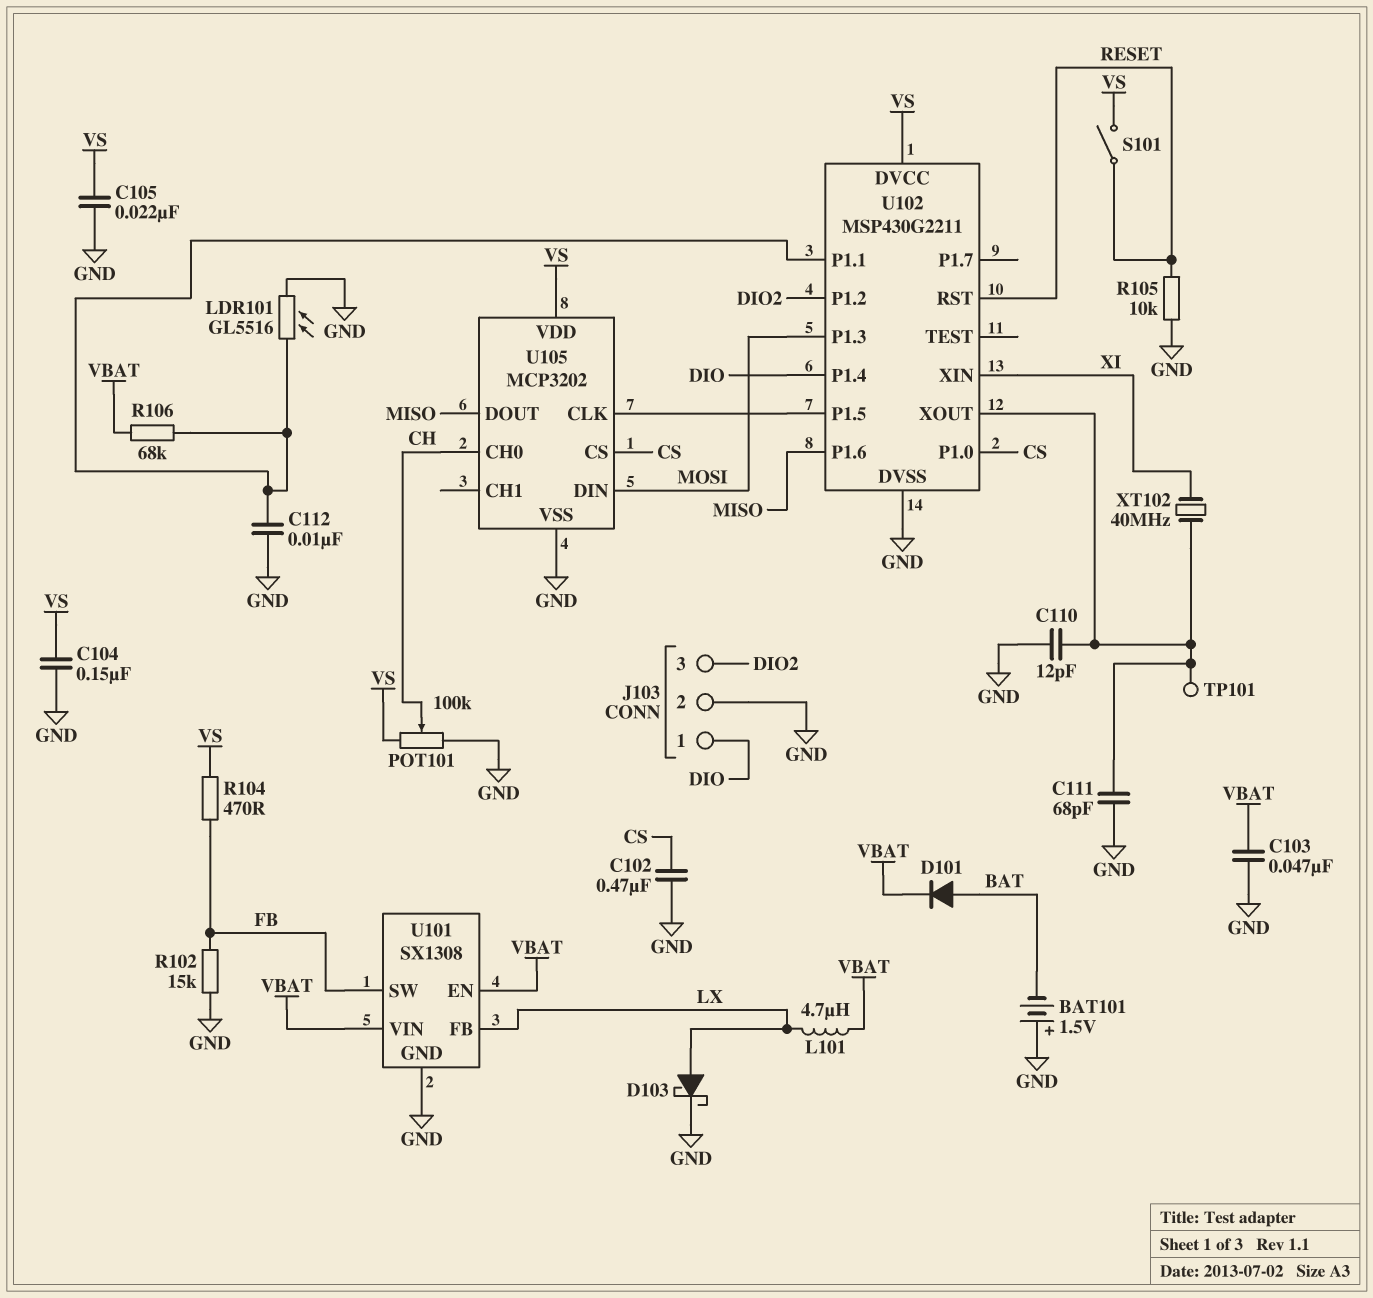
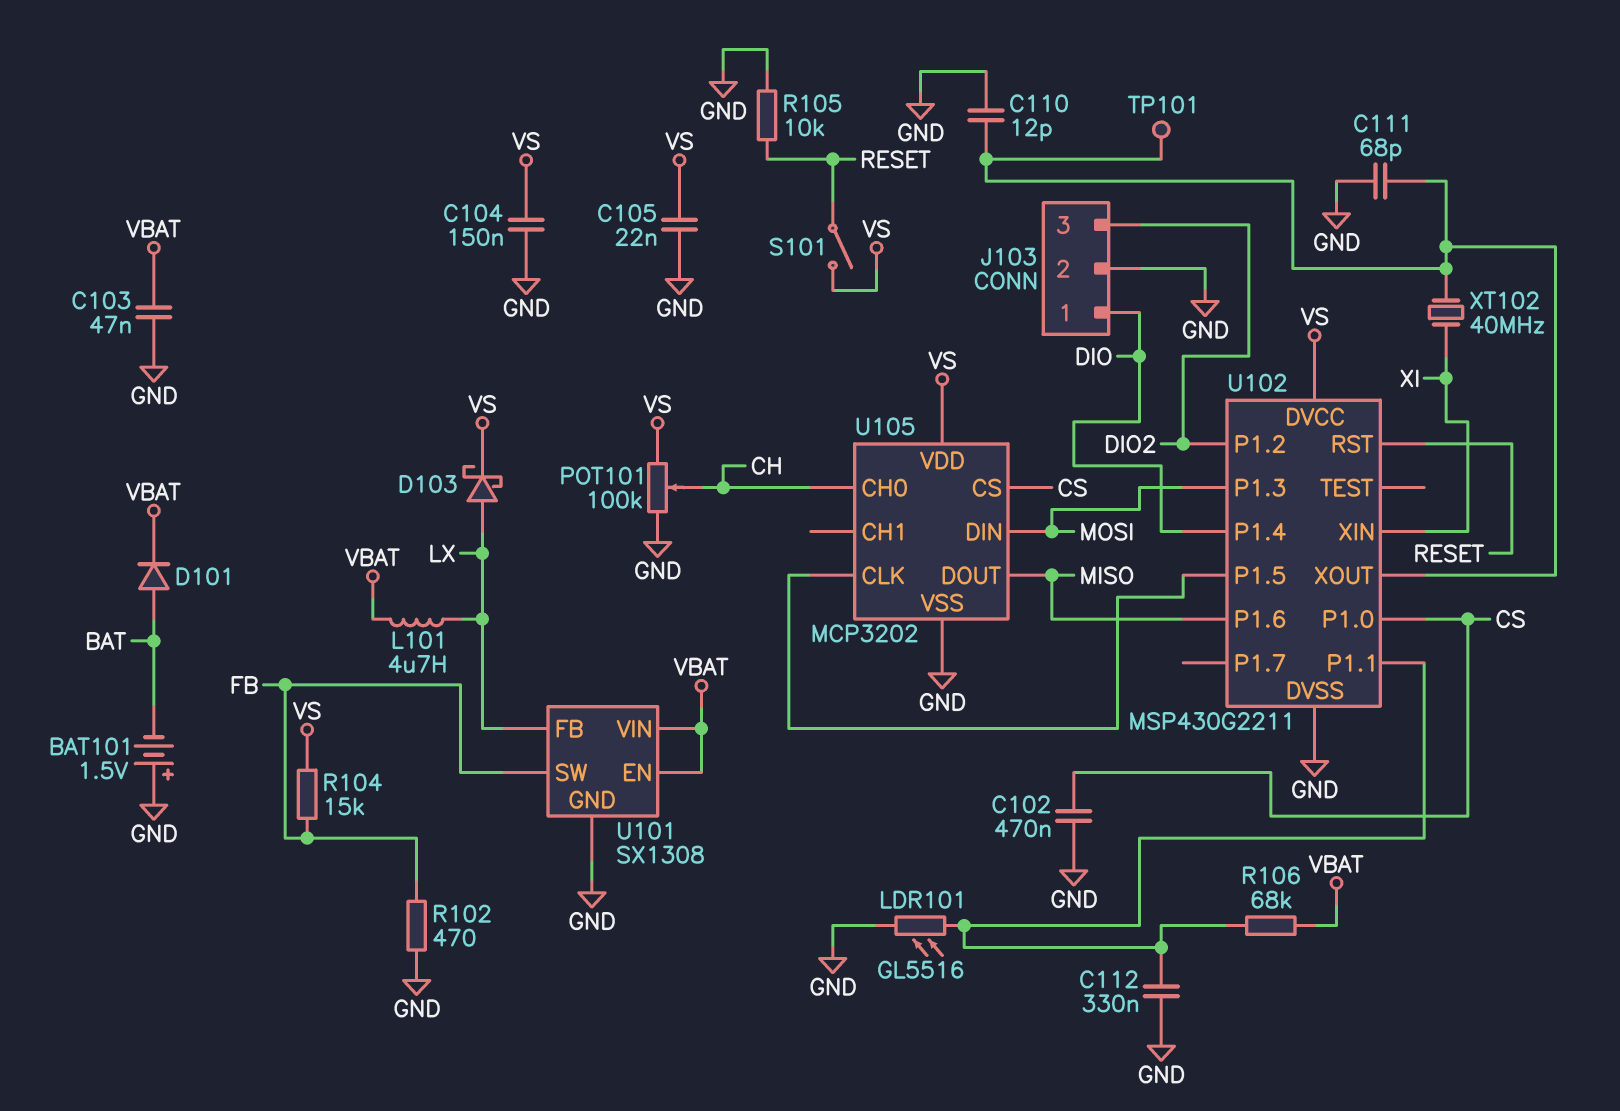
C112: 10nF (GND, U102/P1.1) -> 330nF (GND, U102/P1.1)
D103: schottky (A LX, K GND) -> schottky (A LX, K VS)
R102: 15k (FB, GND) -> 470 (FB, GND)
R104: 470 (FB, VS) -> 15k (FB, VS)

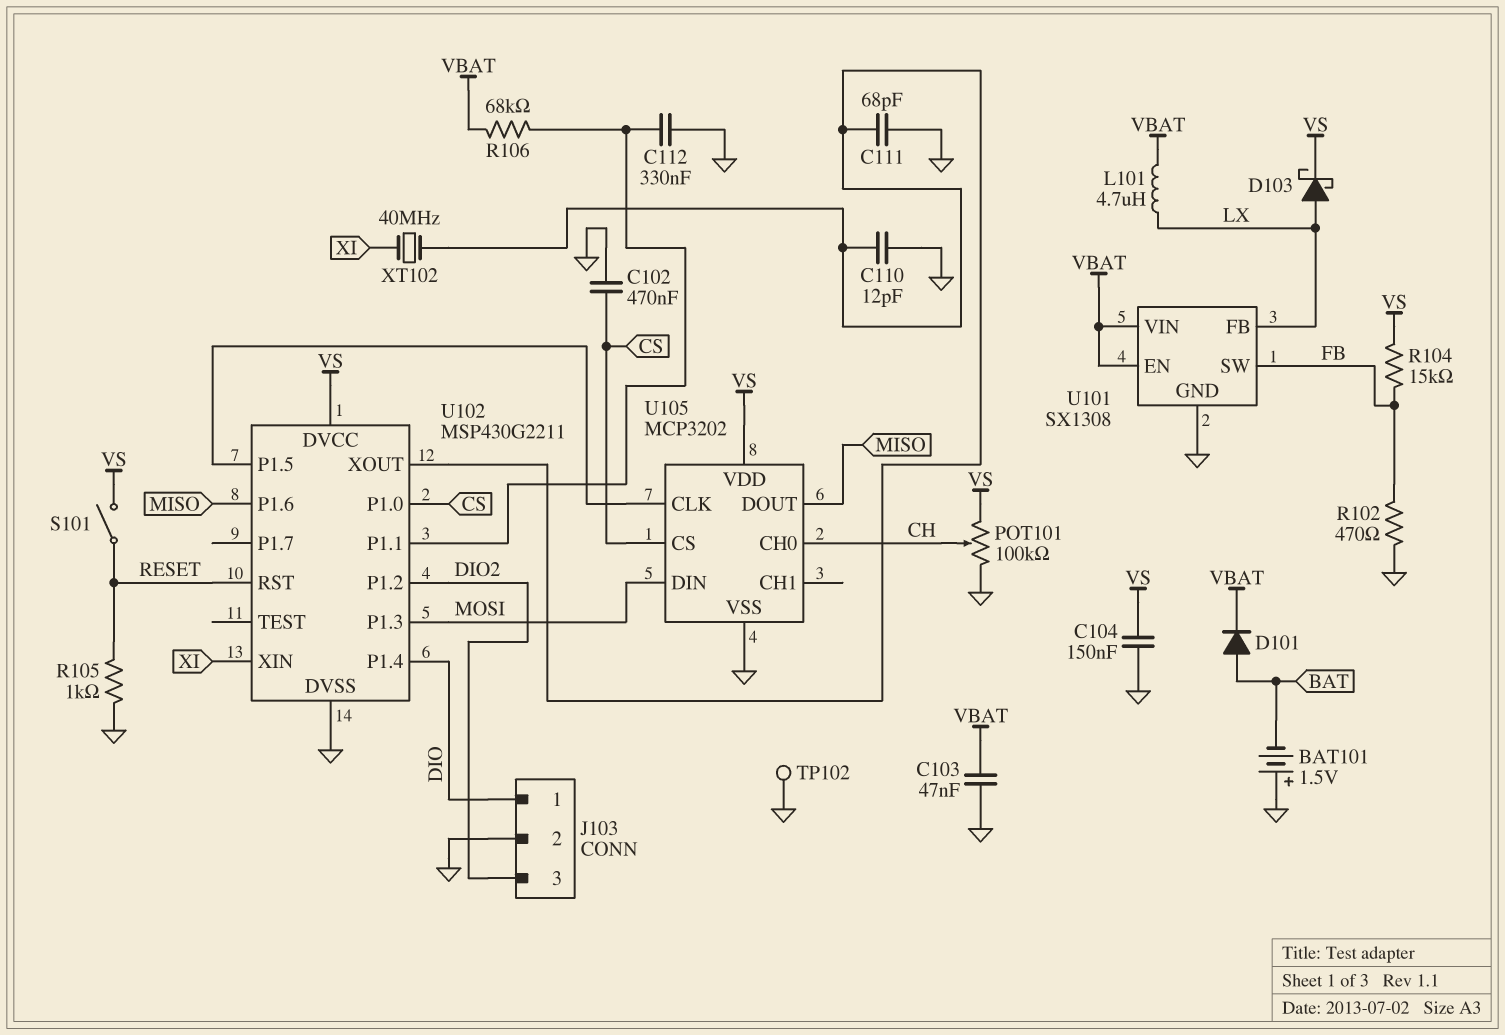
C105: 22nF (GND, VS) -> none
LDR101: GL5516 (GND, U102/P1.1) -> none
R105: 10k (GND, RESET) -> 1k (GND, RESET)
TP101: test point (U102/XOUT) -> none
TP102: none -> test point (GND)

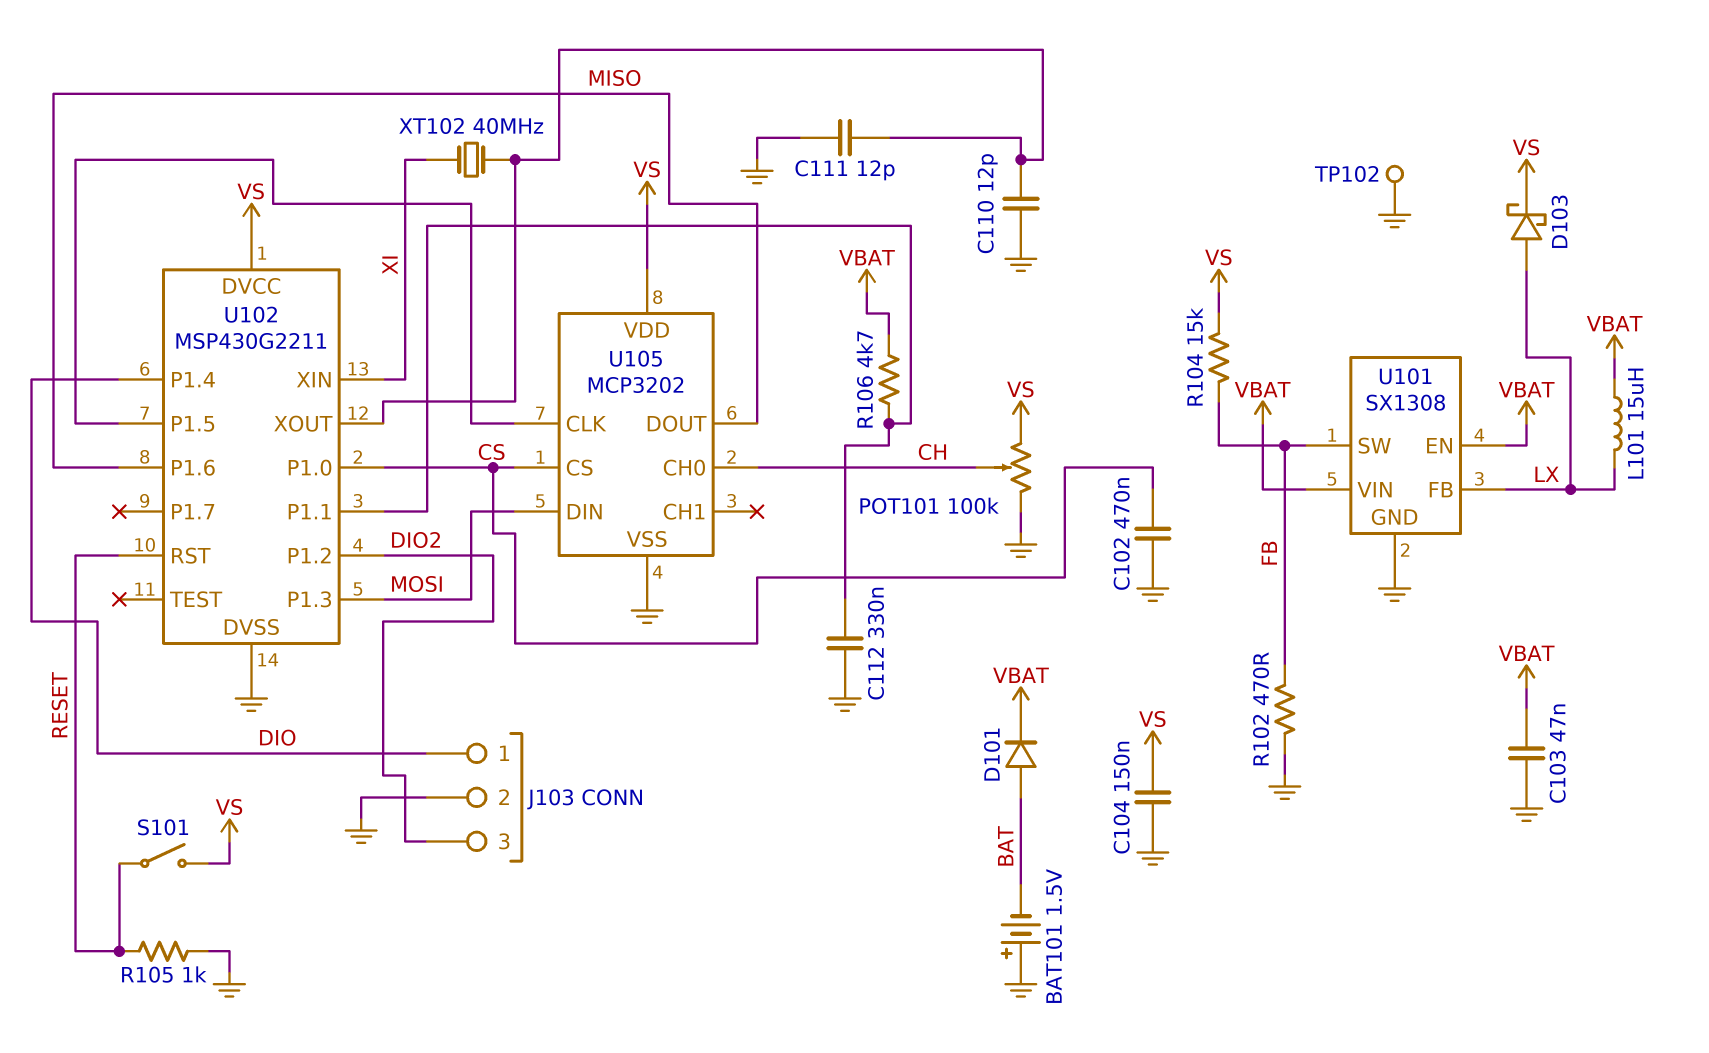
C111: 68pF (GND, U102/XOUT) -> 12pF (GND, U102/XOUT)
L101: 4.7uH (LX, VBAT) -> 15uH (LX, VBAT)
R106: 68k (U102/P1.1, VBAT) -> 4.7k (U102/P1.1, VBAT)

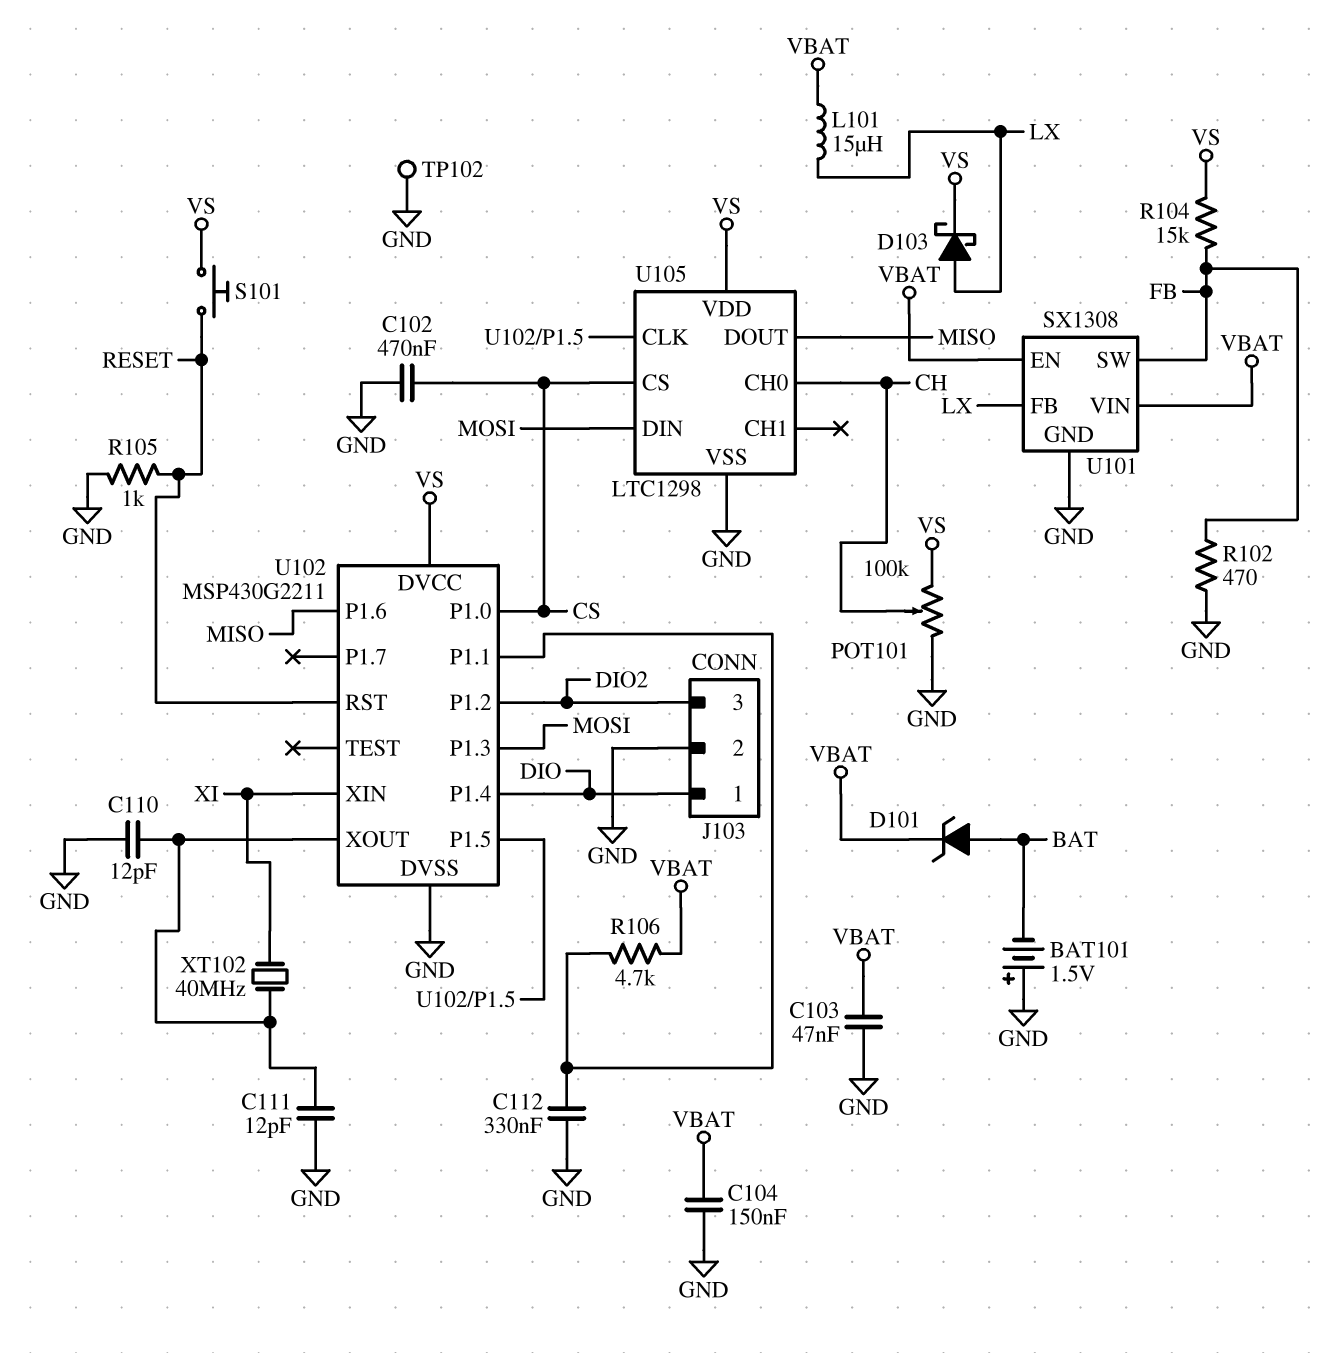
C104: 150nF (GND, VS) -> 150nF (GND, VBAT)
D101: diode (A BAT, K VBAT) -> zener (A BAT, K VBAT)
S101: switch (RESET, VS) -> button (RESET, VS)
U105: MCP3202 -> LTC1298

